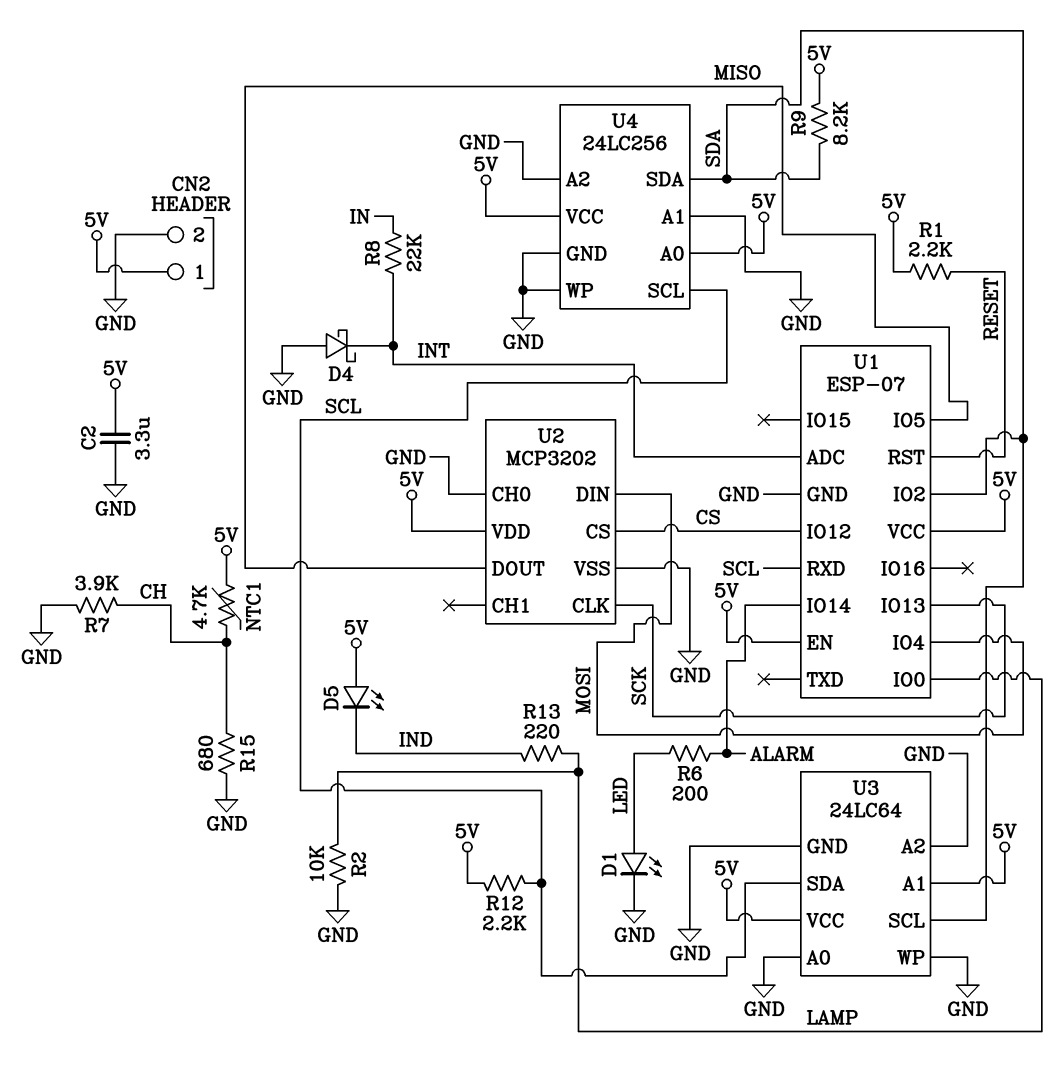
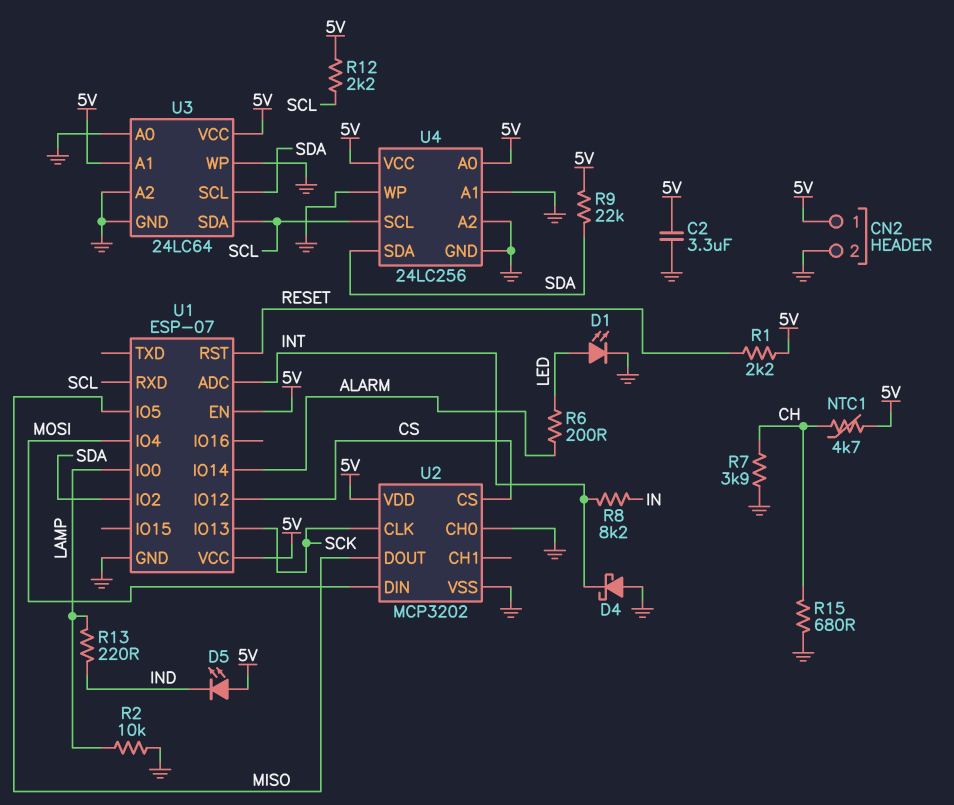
R8: 22k (IN, INT) -> 8.2k (IN, INT)
R9: 8.2k (5V, SDA) -> 22k (5V, SDA)

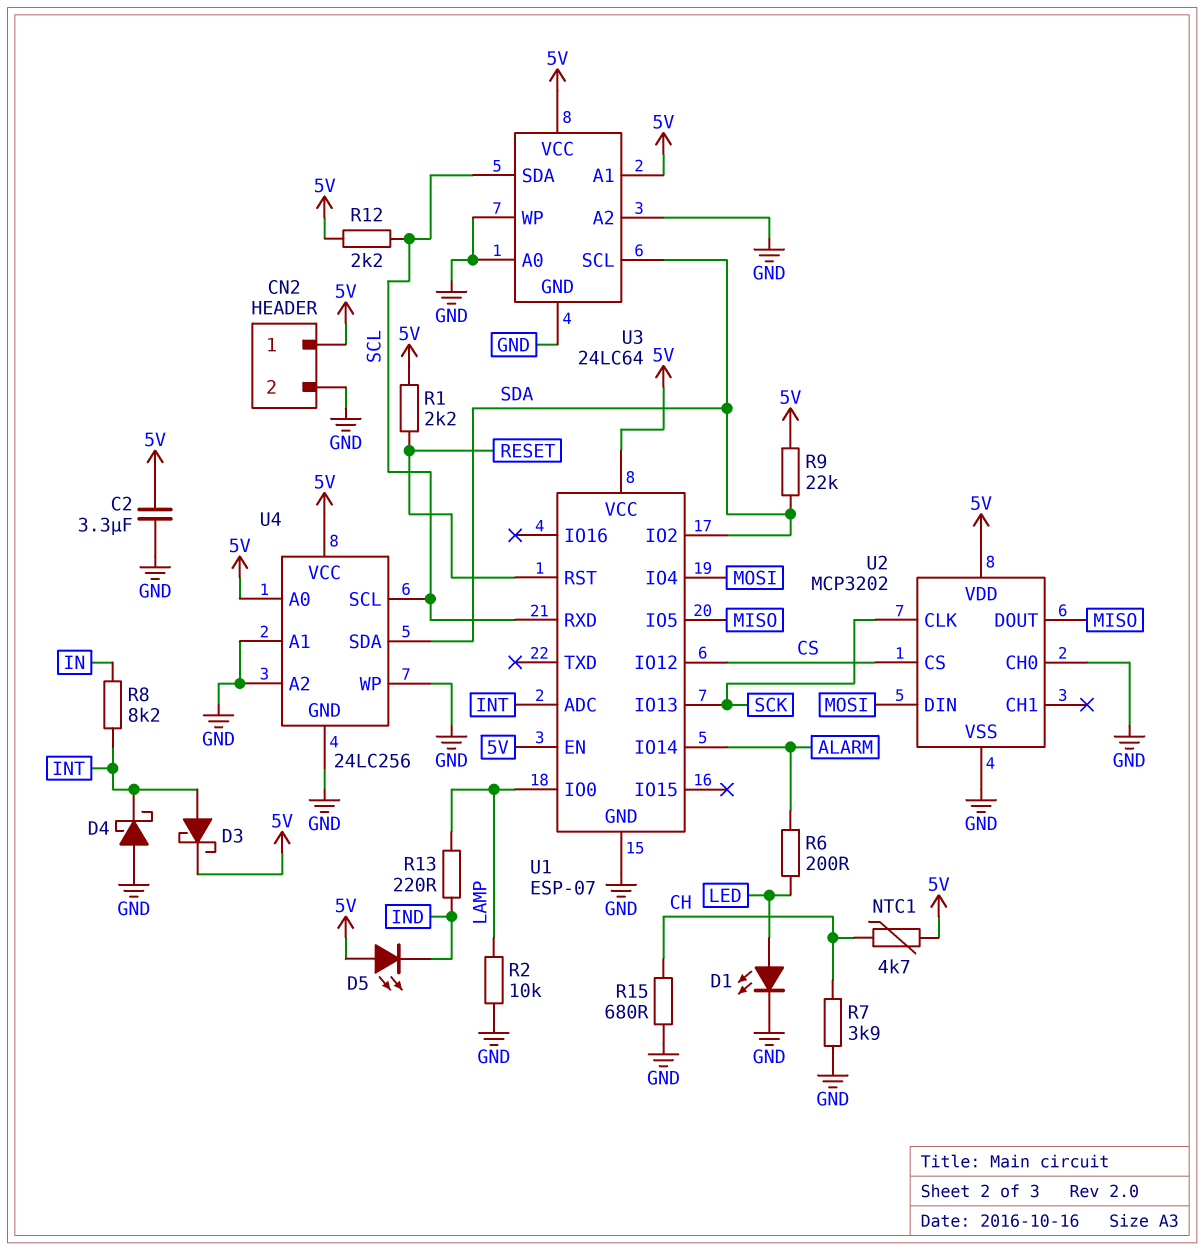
D3: none -> schottky (A INT, K 5V)

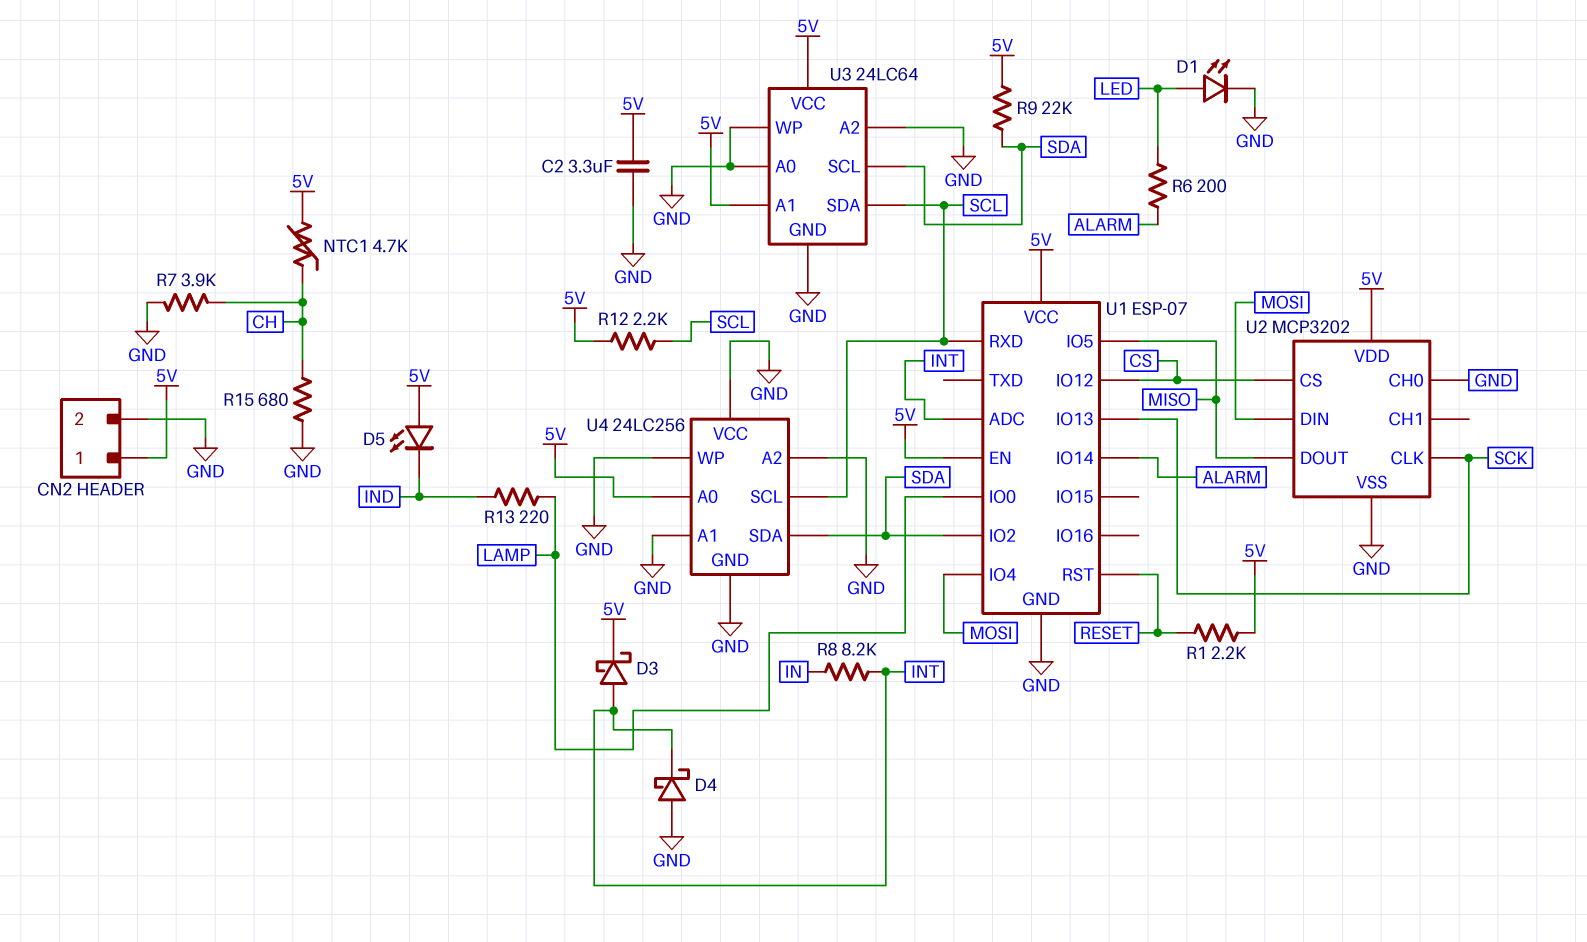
R2: 10k (GND, LAMP) -> none
U4 pin VCC: 5V -> GND

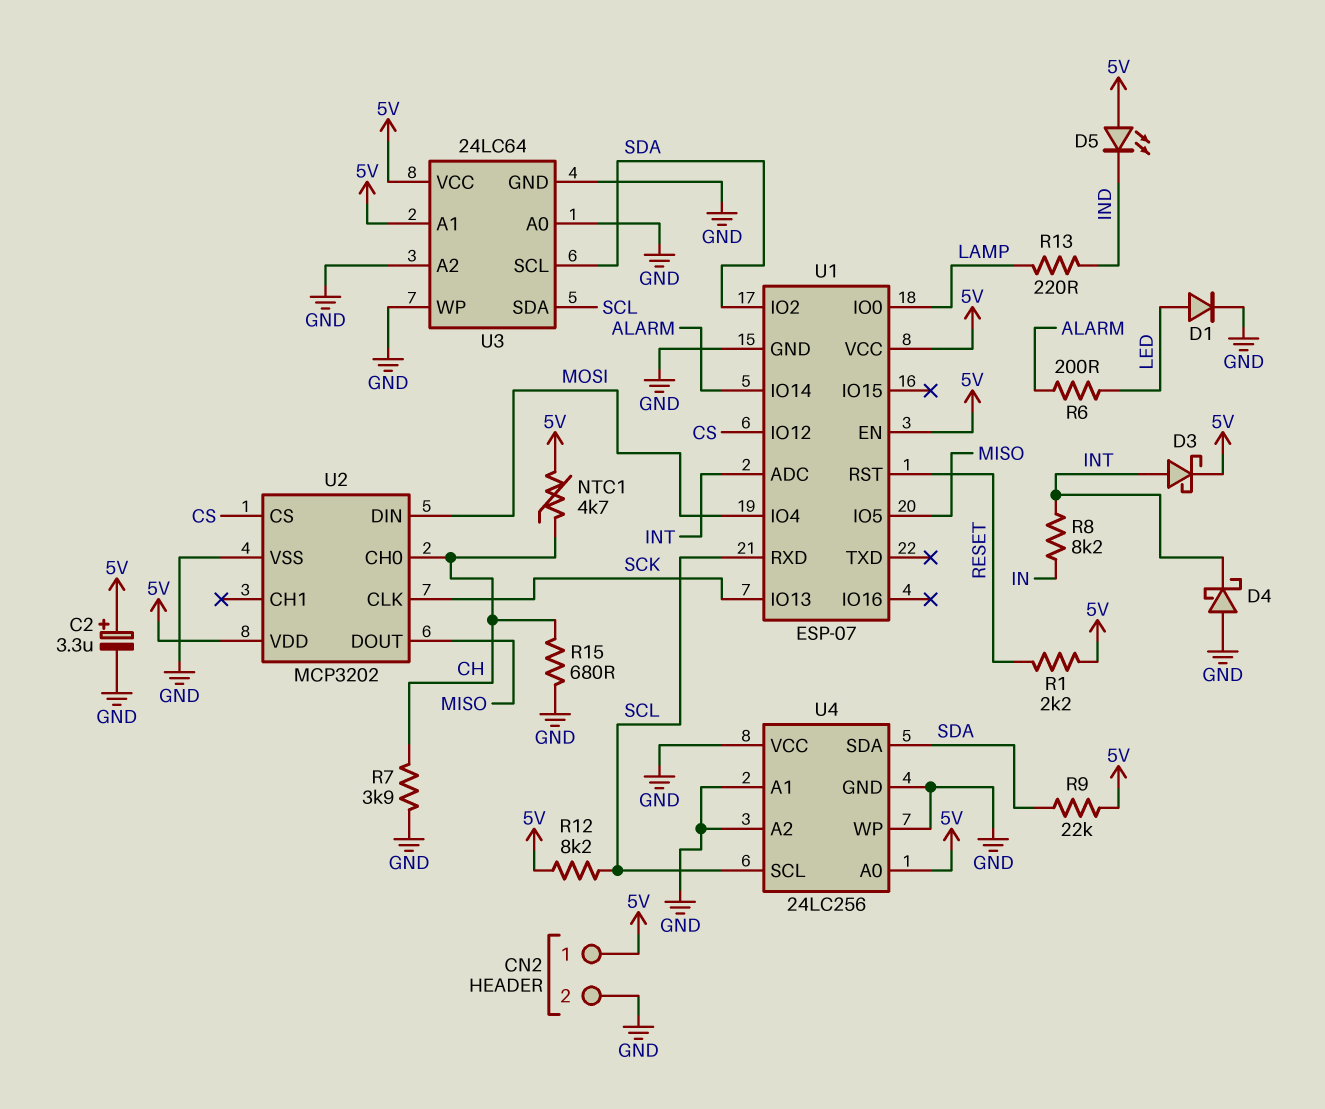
C2: 3.3uF (5V, GND) -> 3.3uF (plus 5V, minus GND)
D1: LED (A LED, K GND) -> diode (A LED, K GND)
R12: 2.2k (5V, SCL) -> 8.2k (5V, SCL)
U2 pin CH0: GND -> CH

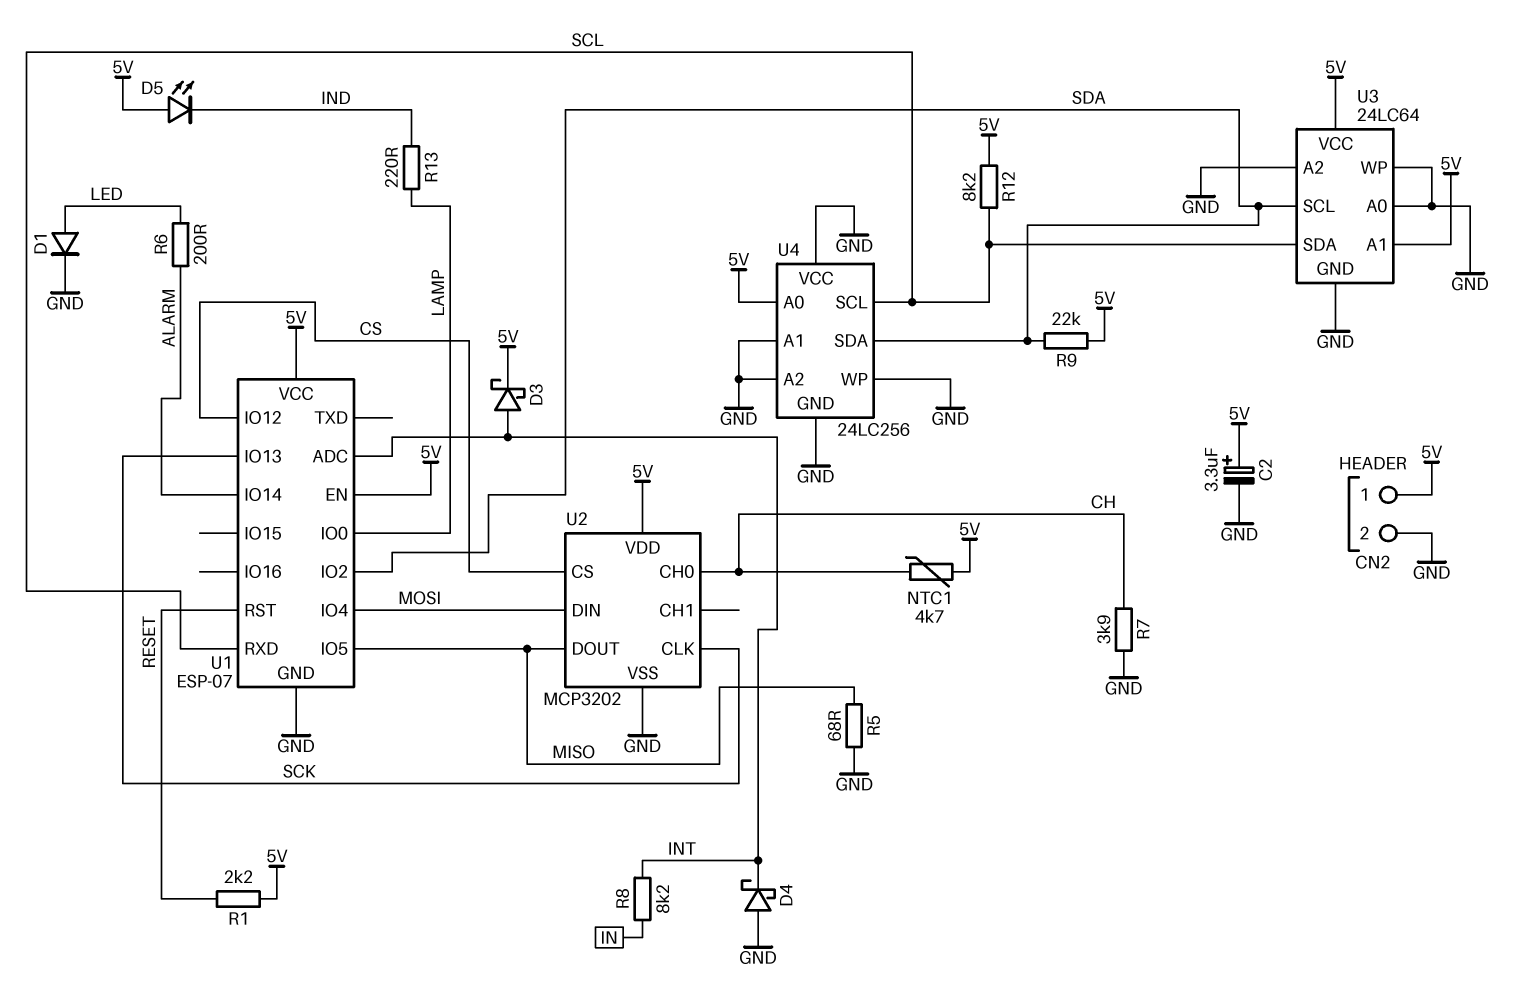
R5: none -> 68 (GND, MISO)
R15: 680 (CH, GND) -> none

